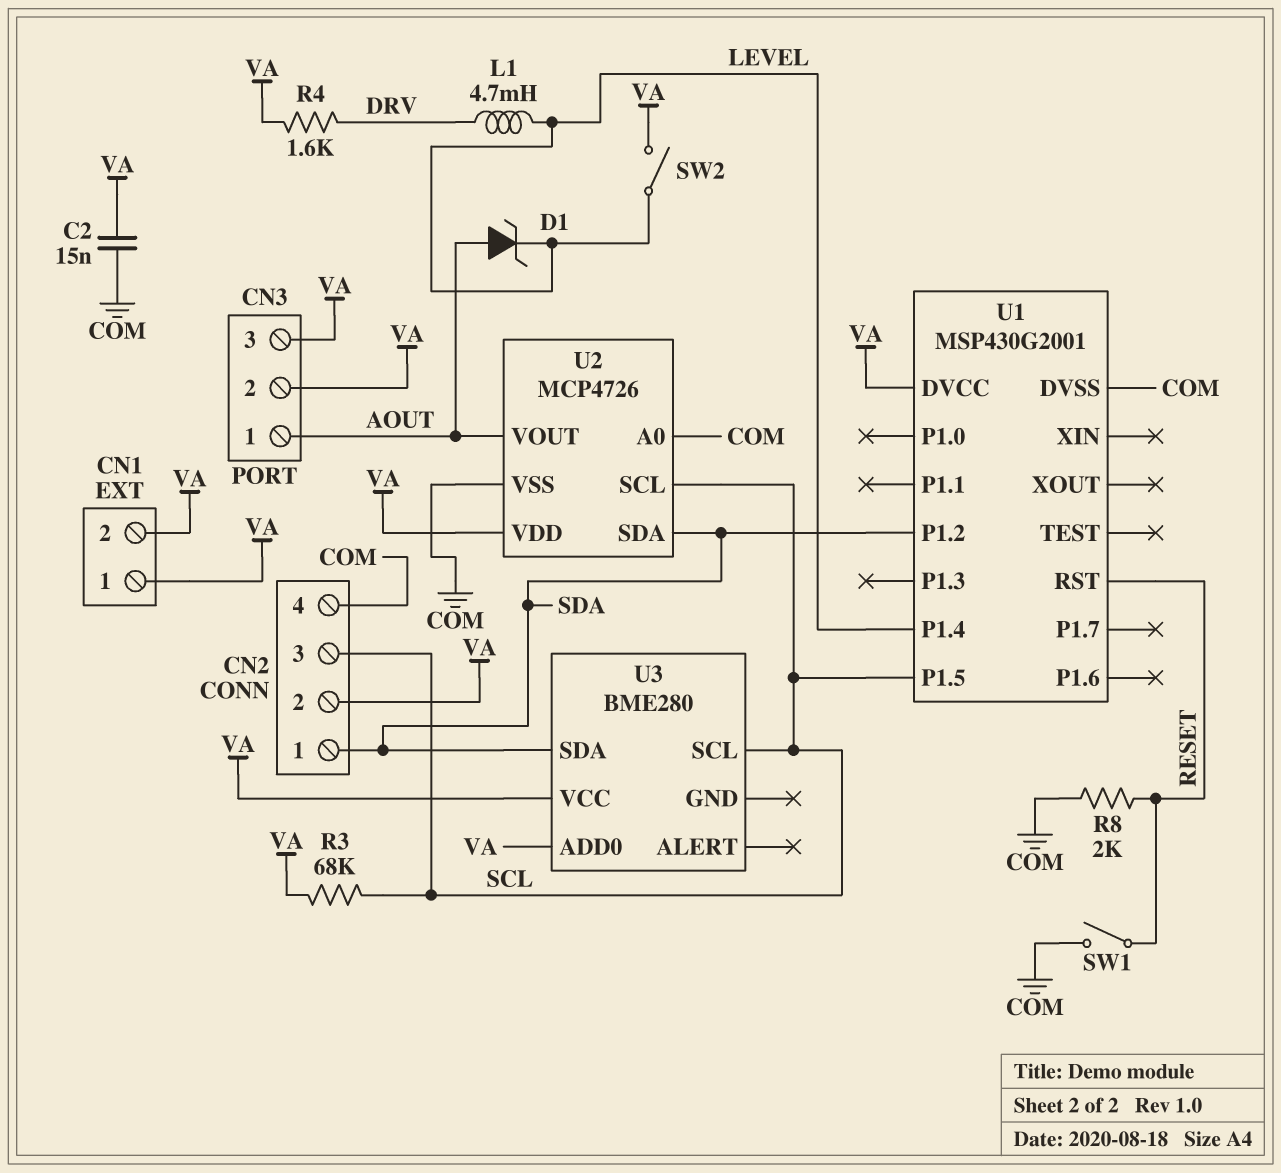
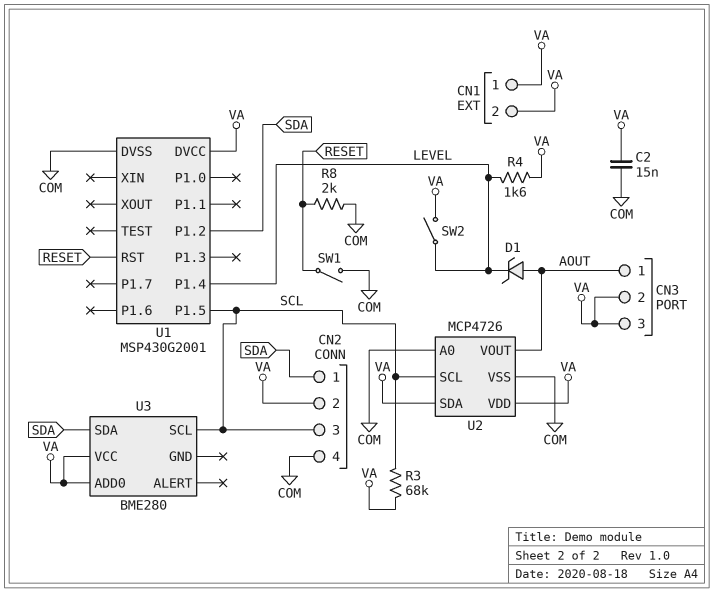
L1: 4.7mH (DRV, LEVEL) -> none
R4: 1.6k (DRV, VA) -> 1.6k (LEVEL, VA)
U2 pin SDA: SDA -> VA

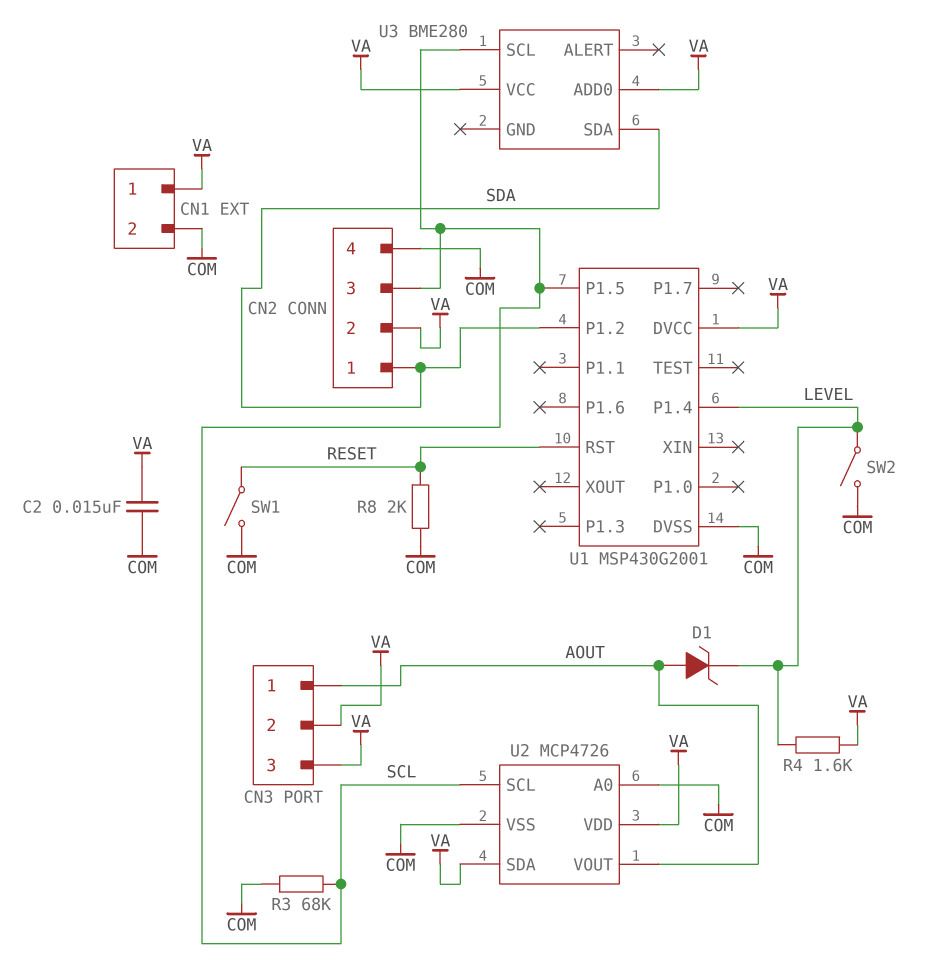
CN1 pin 2: VA -> COM
R3: 68k (SCL, VA) -> 68k (COM, SCL)
SW2: switch (LEVEL, VA) -> switch (COM, LEVEL)

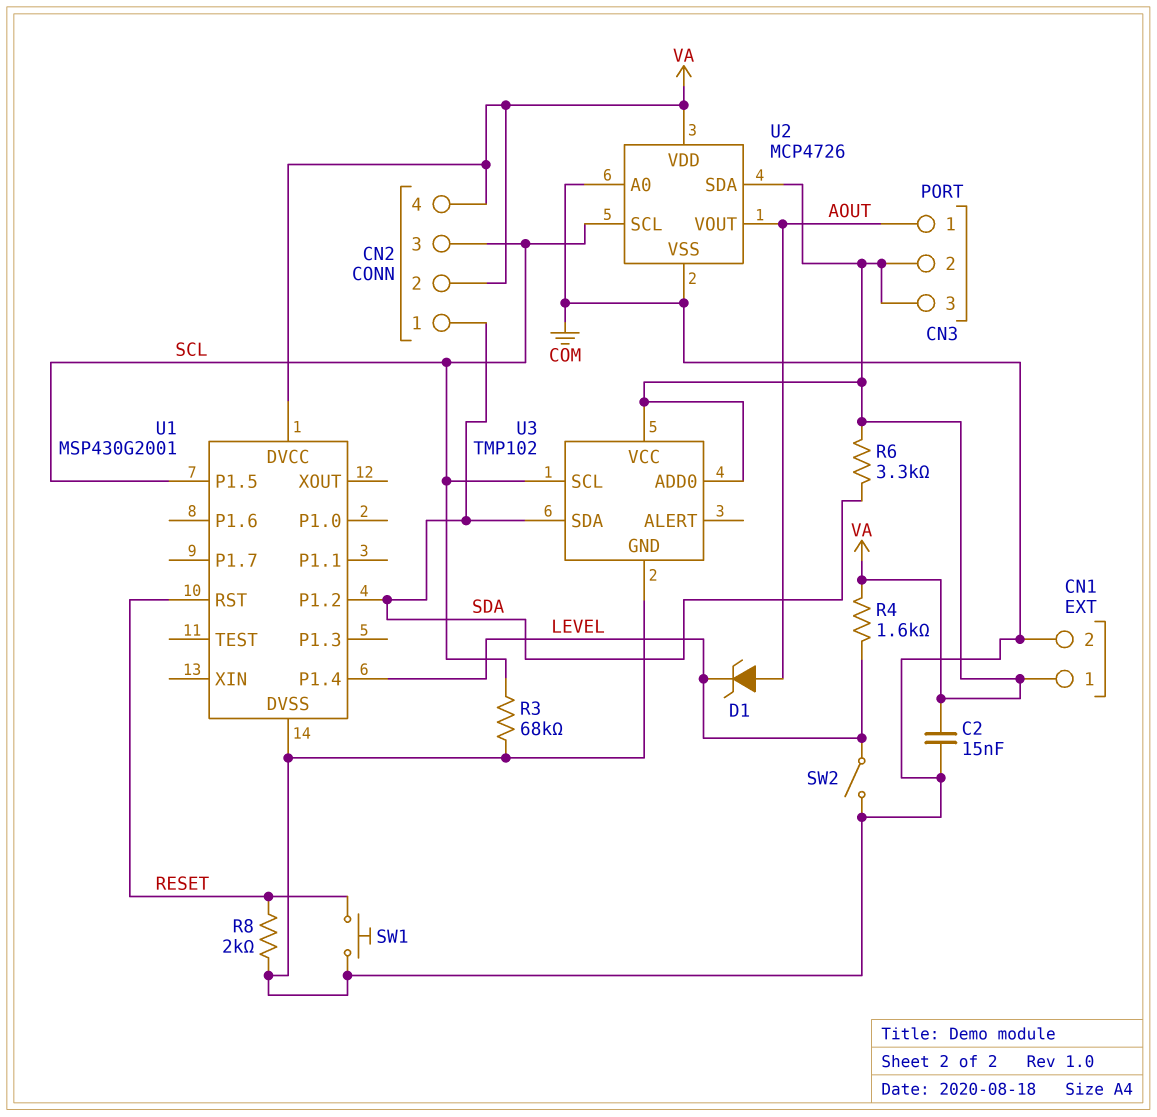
CN2 pin 4: COM -> VA
R6: none -> 3.3k (SDA, VA)
SW1: switch (COM, RESET) -> button (COM, RESET)
U3: BME280 -> TMP102
U3 pin GND: none -> COM

